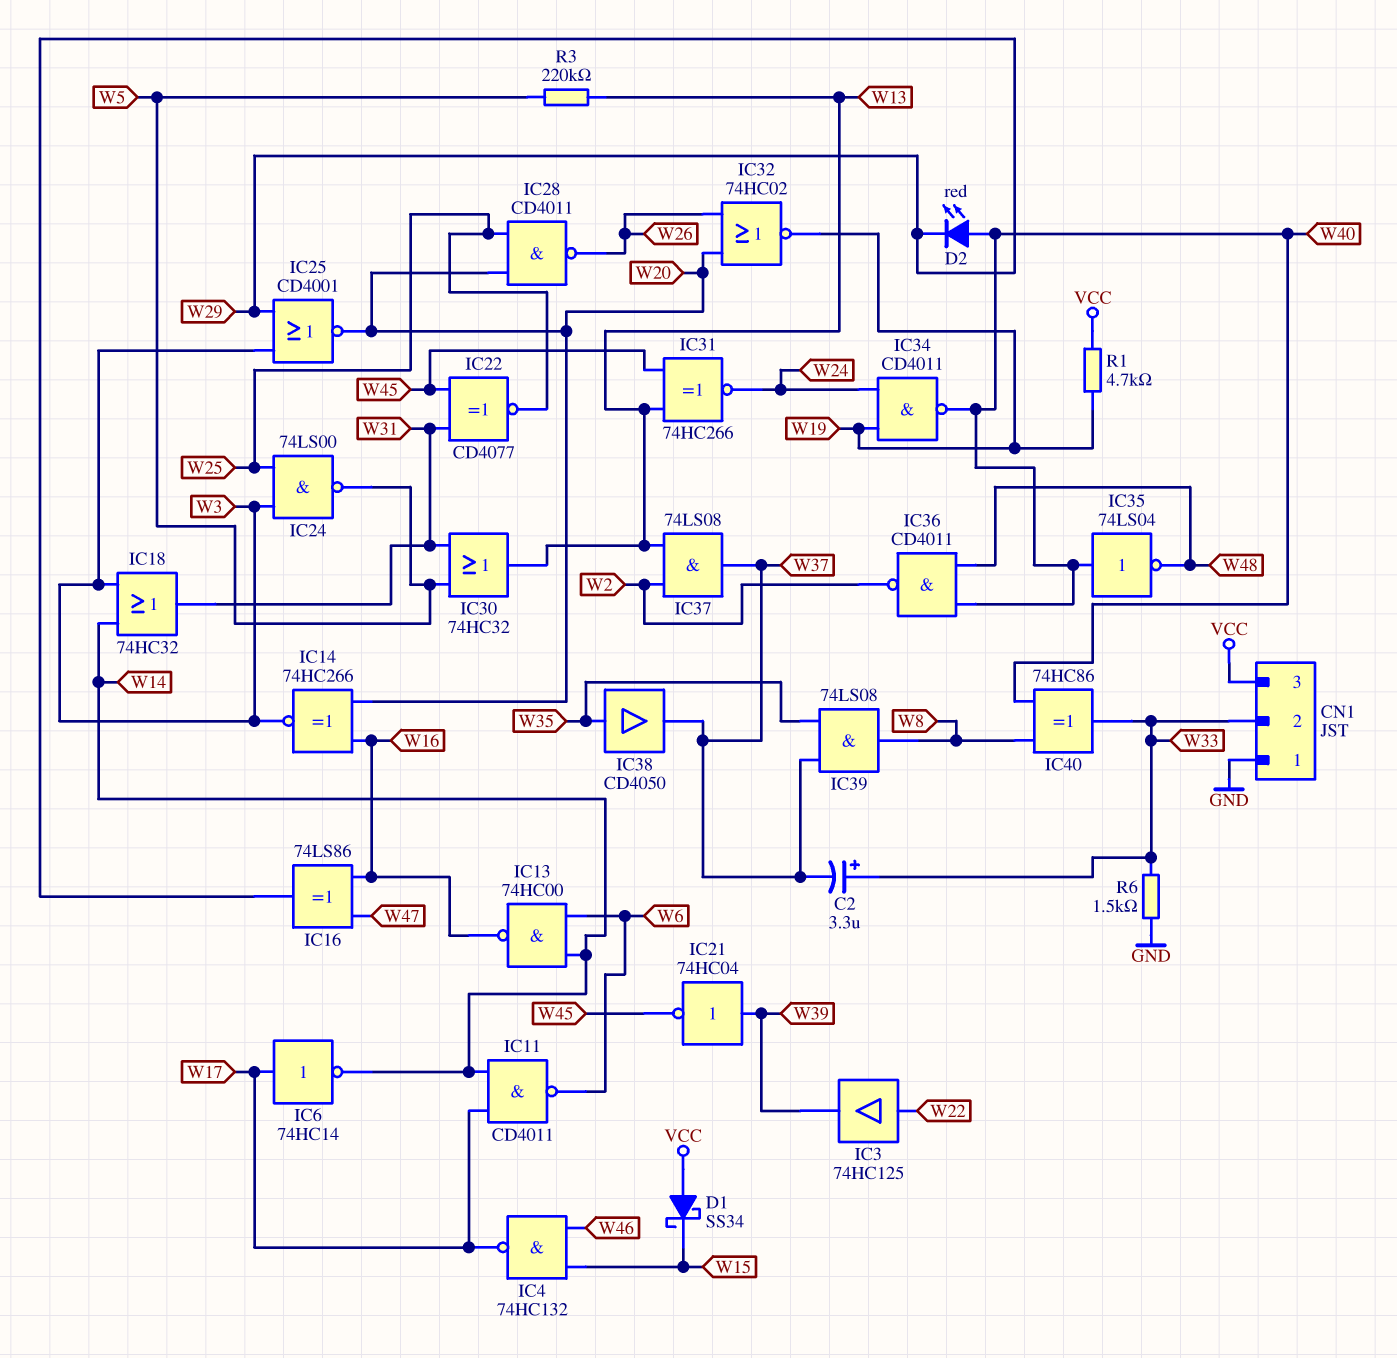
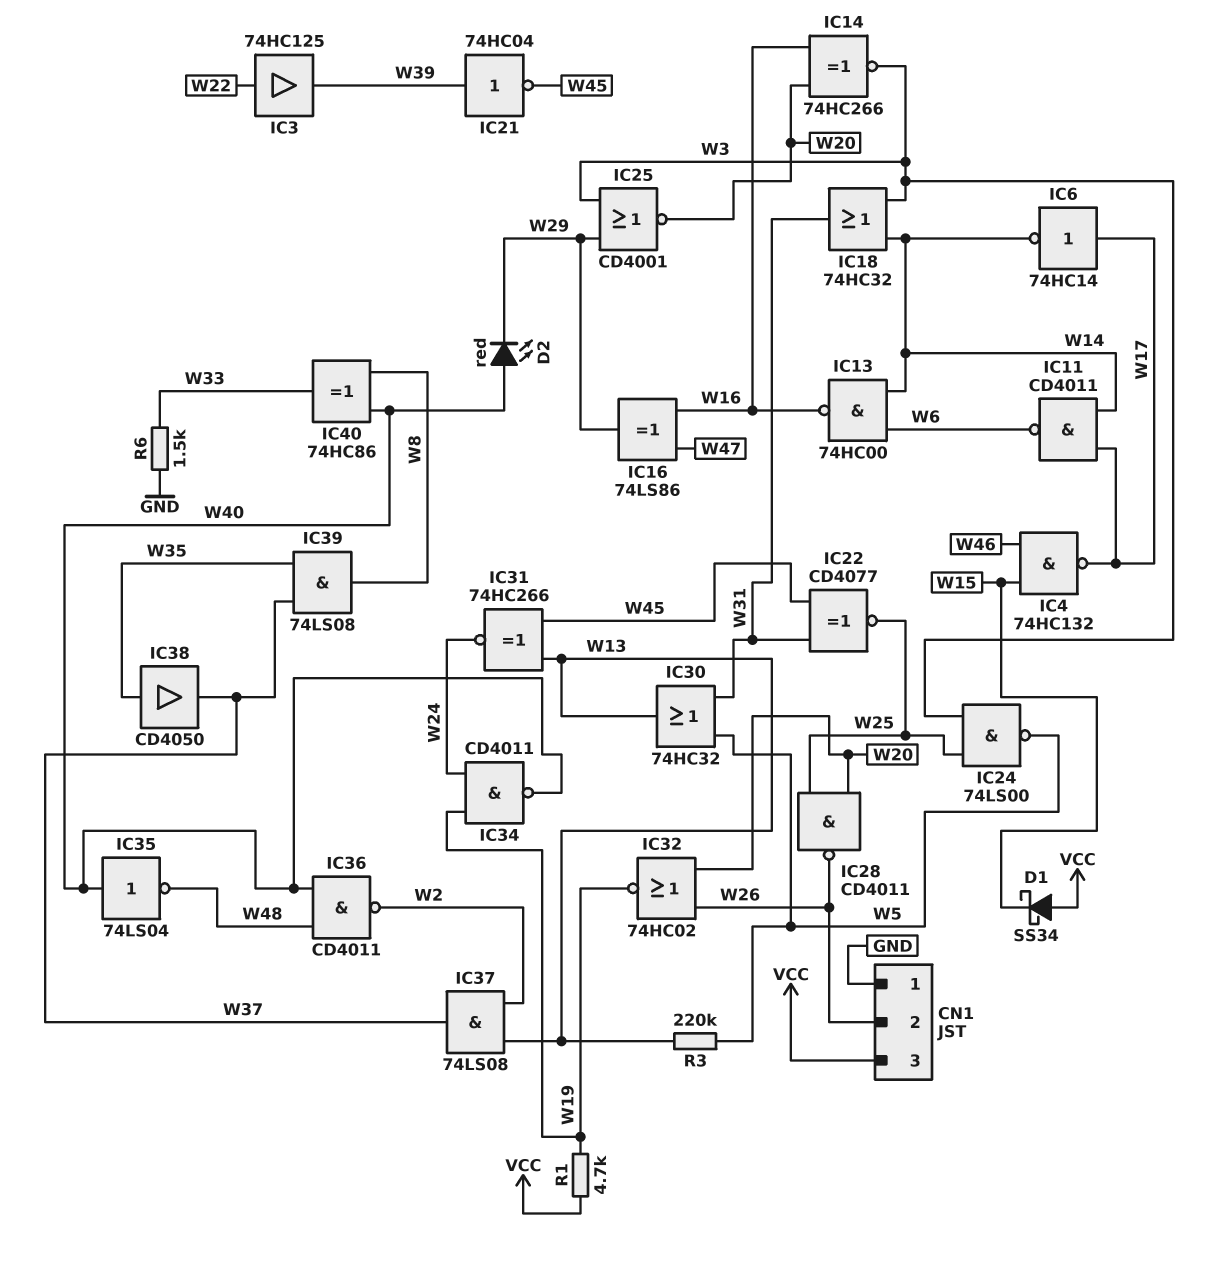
C2: 3.3uF (plus W33, minus W37) -> none
CN1 pin 2: W33 -> W26

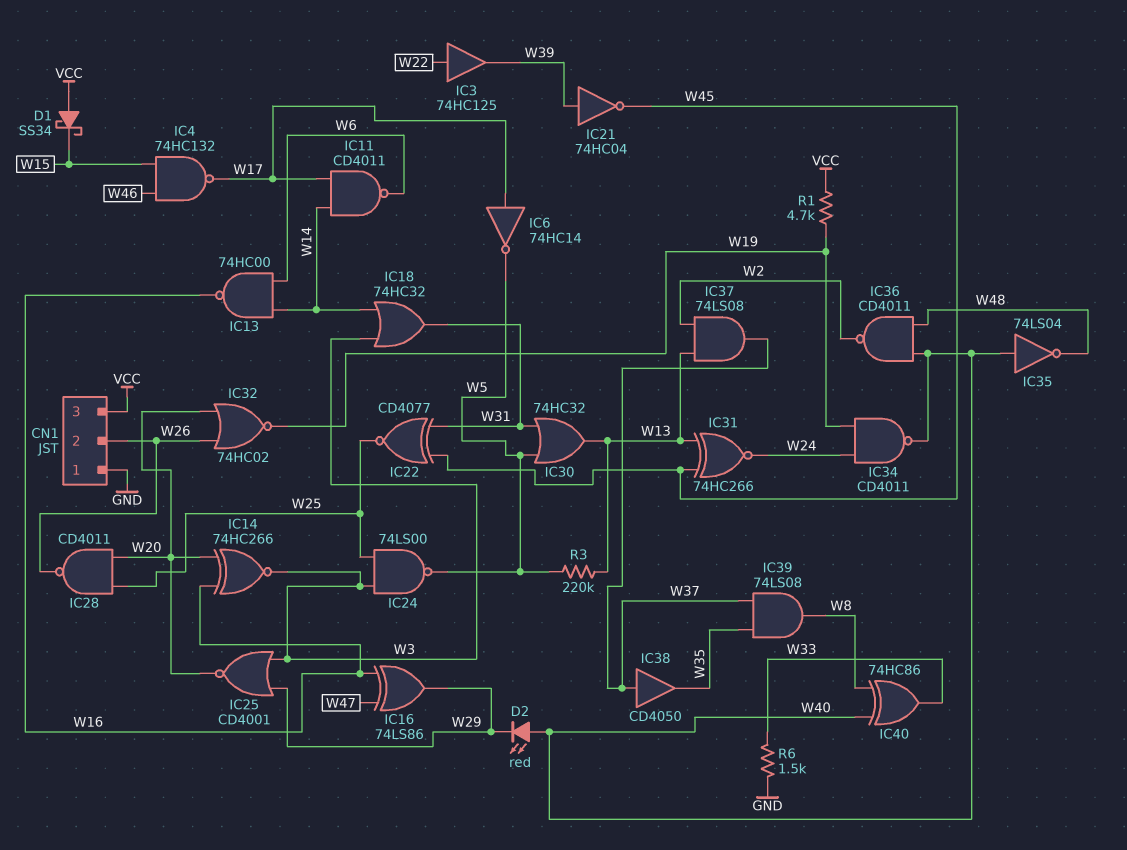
IC6: NOT 74HC14 (in W17, out W14) -> NOT 74HC14 (in W17, out W5)
IC38: buffer CD4050 (in W35, out W37) -> buffer CD4050 (in W37, out W35)

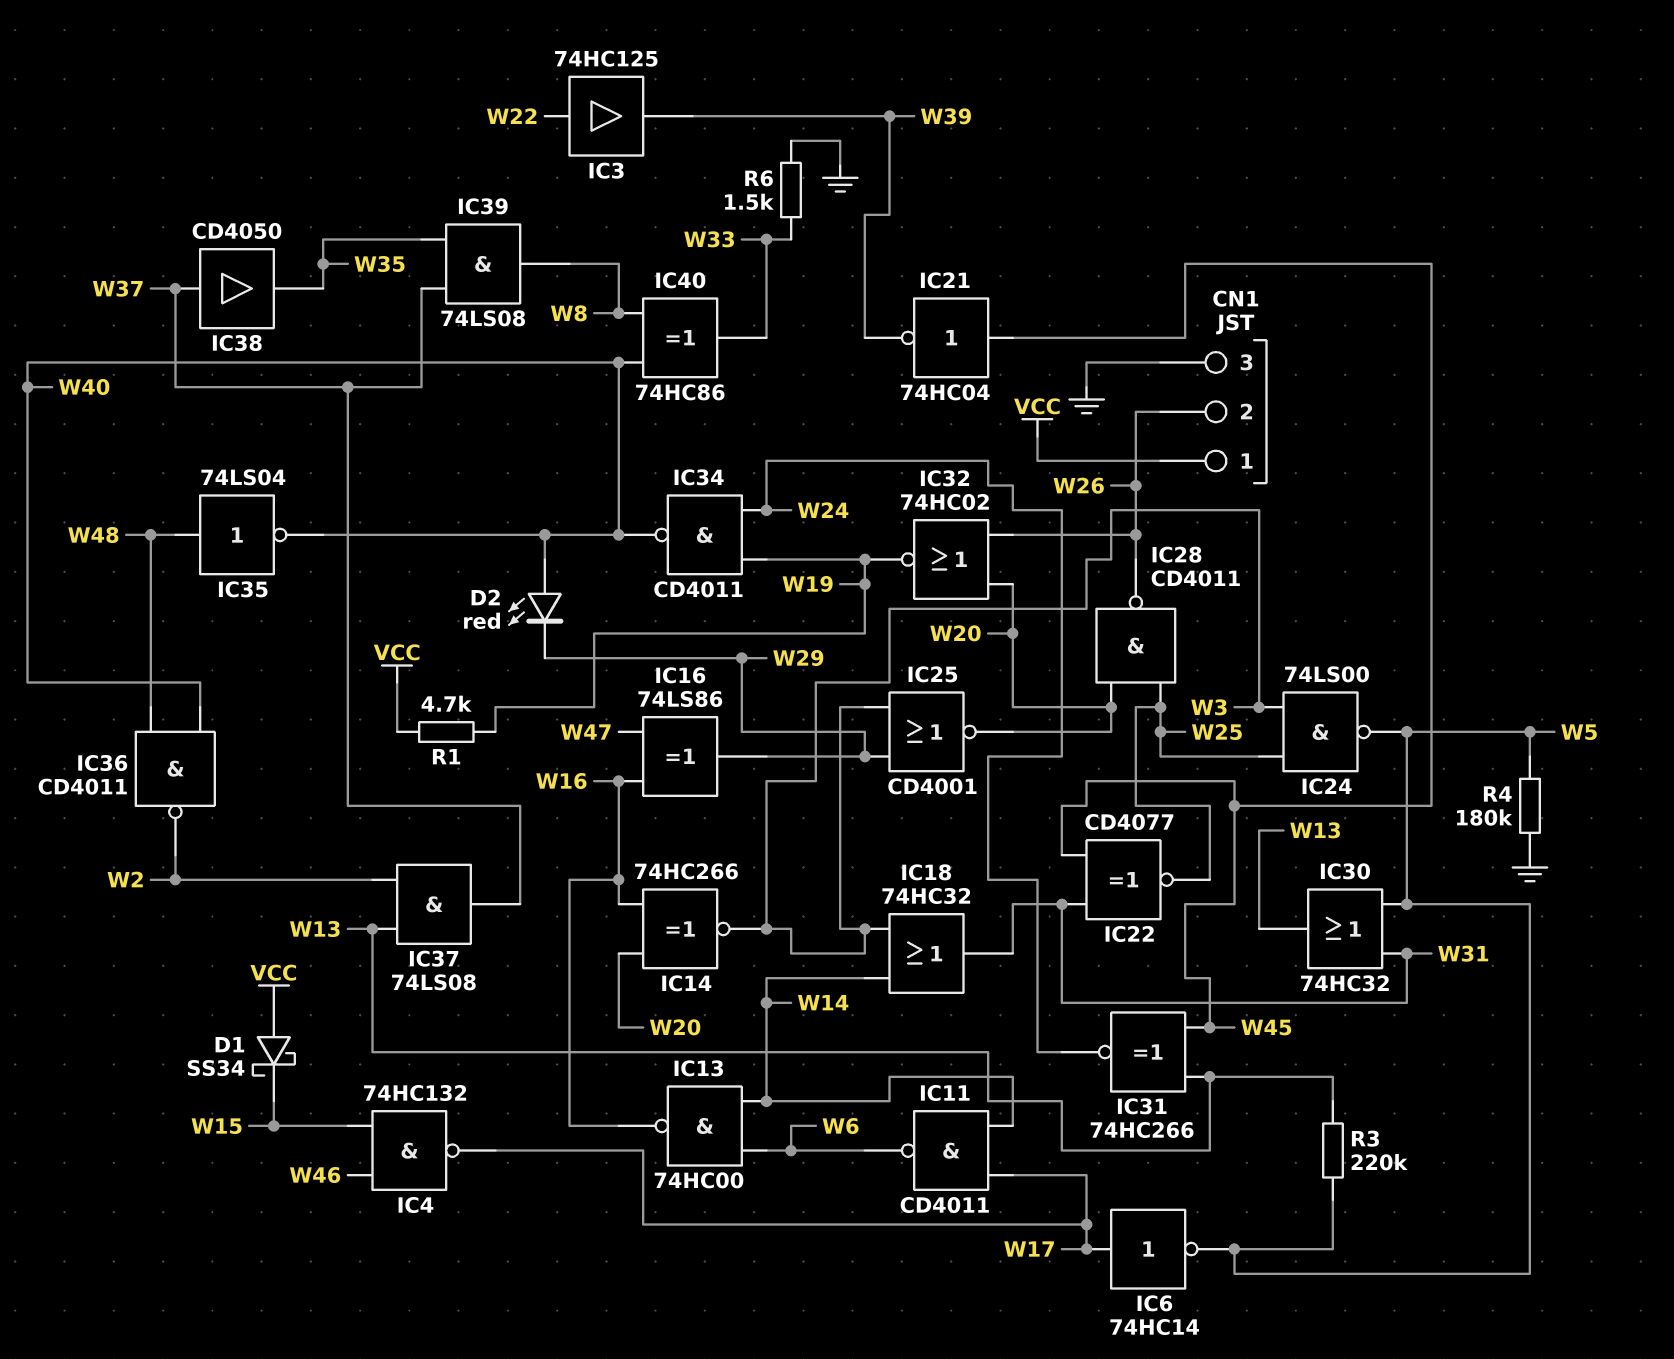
CN1 pin 1: GND -> VCC
CN1 pin 3: VCC -> GND
IC21: NOT 74HC04 (in W39, out W45) -> NOT 74HC04 (in W45, out W39)
IC35: NOT 74LS04 (in W40, out W48) -> NOT 74LS04 (in W48, out W40)
R4: none -> 180k (GND, W5)

